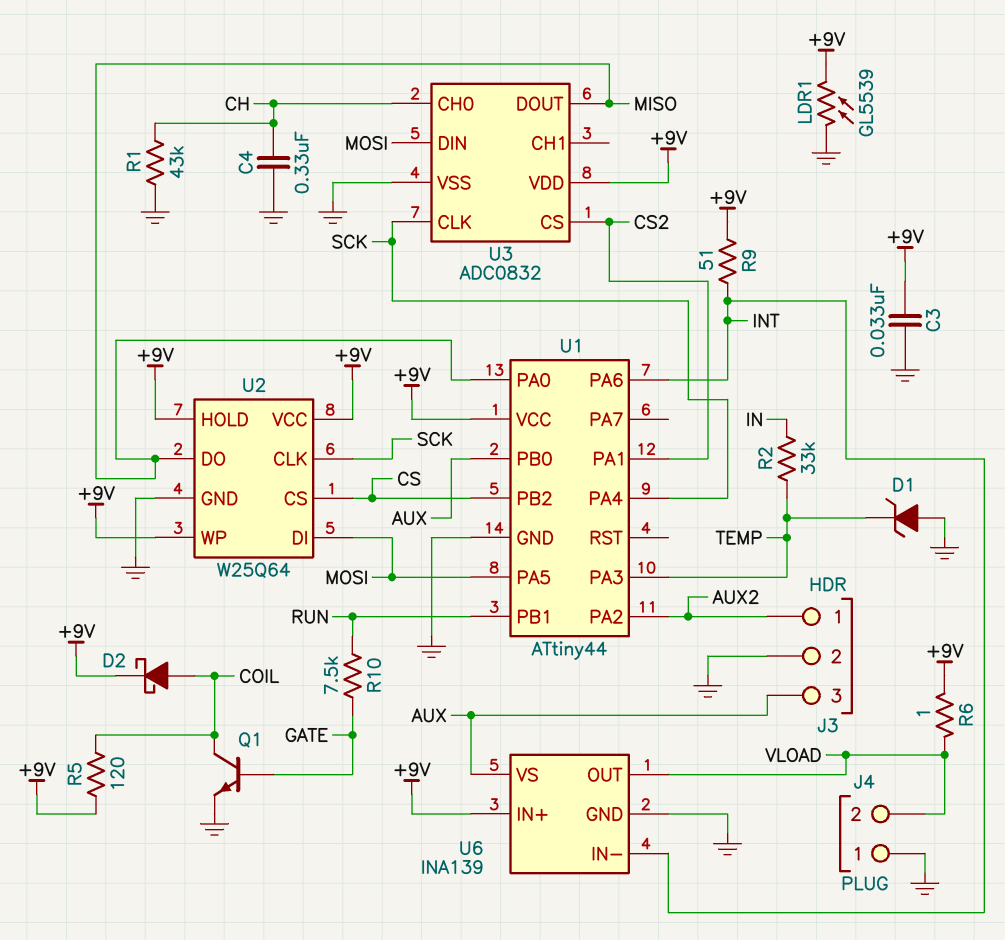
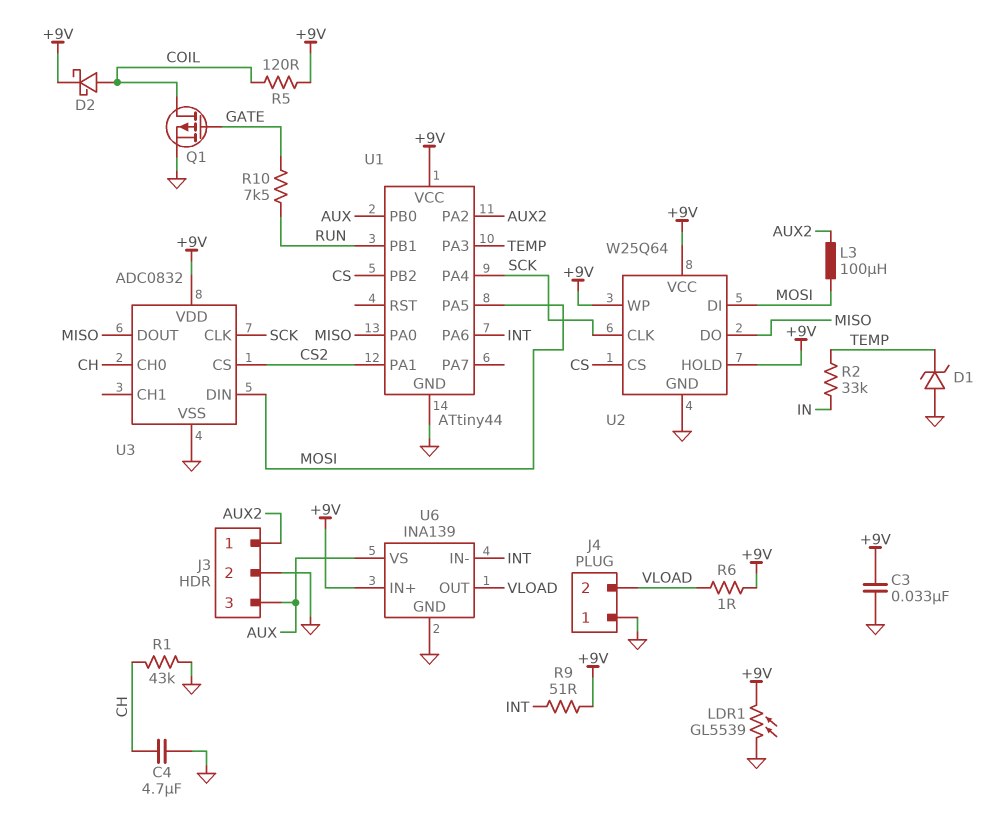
C4: 330nF (CH, GND) -> 4.7uF (CH, GND)
L3: none -> 100uH (AUX2, MOSI)
Q1: NPN (B GATE, C COIL, E GND) -> PMOS (G GATE, D COIL, S GND)

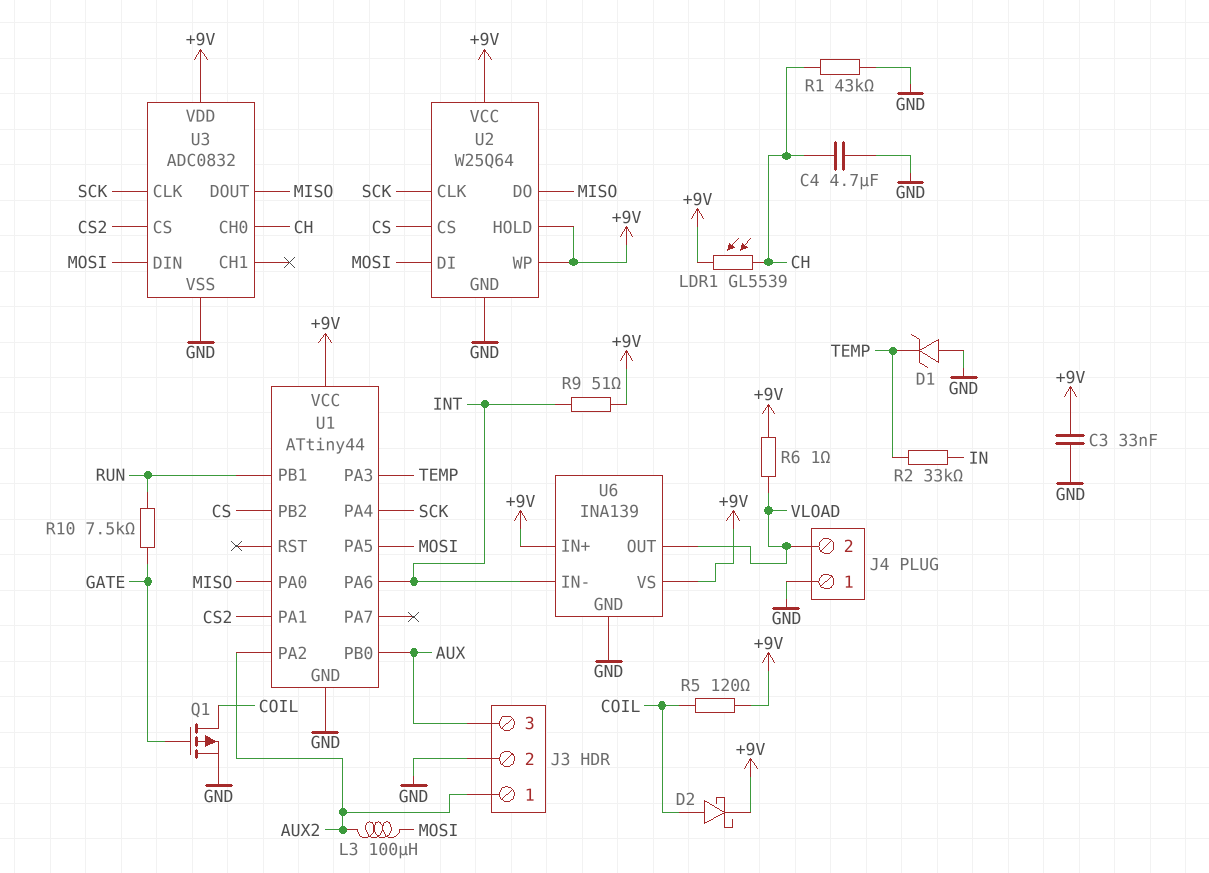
LDR1: GL5539 (+9V, GND) -> GL5539 (+9V, CH)
U6 pin VS: AUX -> +9V

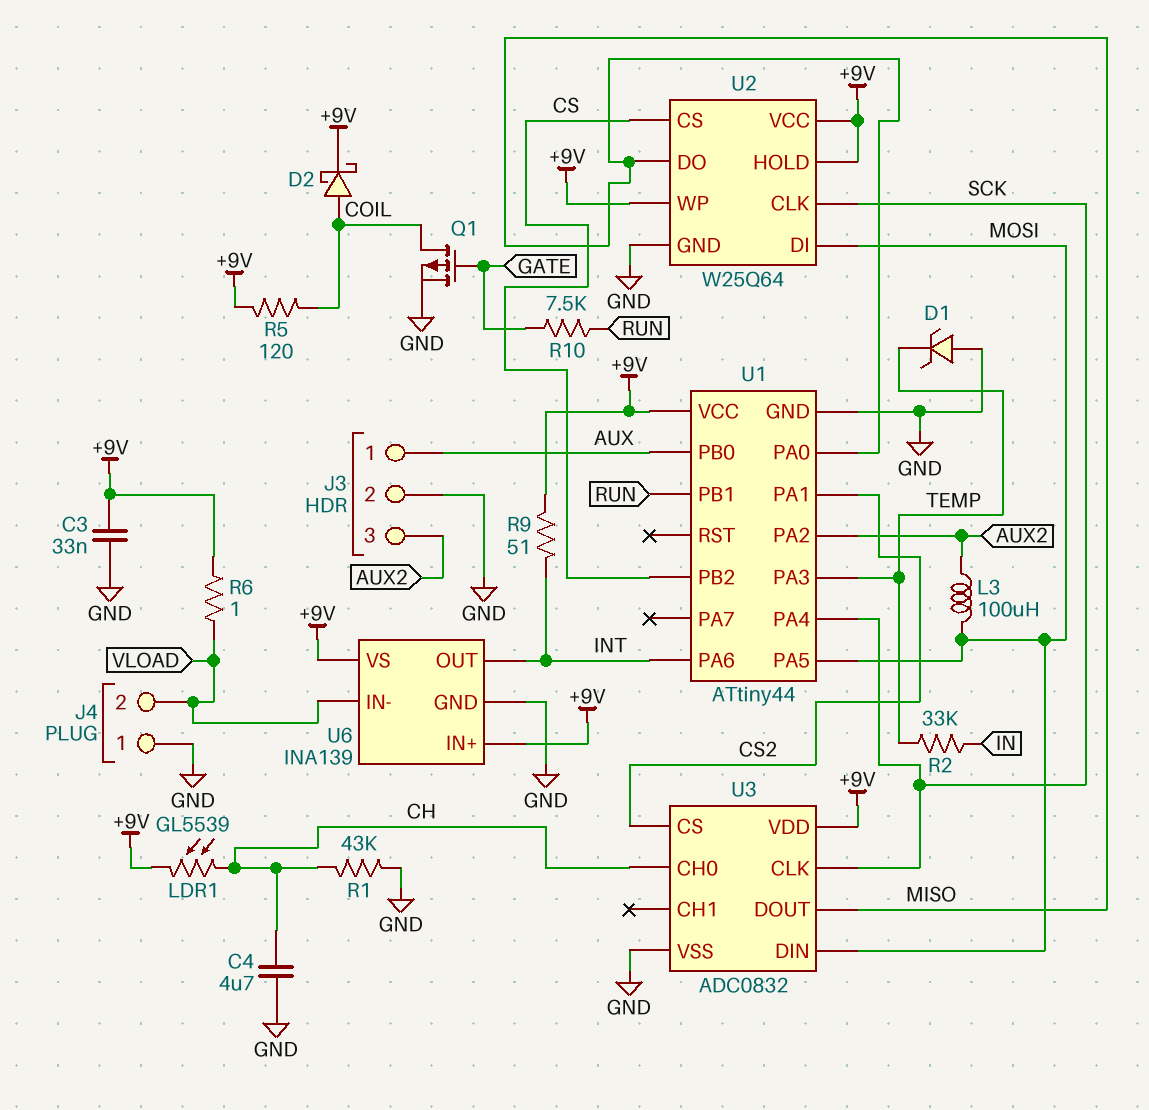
J3 pin 1: AUX2 -> AUX
J3 pin 3: AUX -> AUX2
U6 pin IN-: INT -> VLOAD
U6 pin OUT: VLOAD -> INT

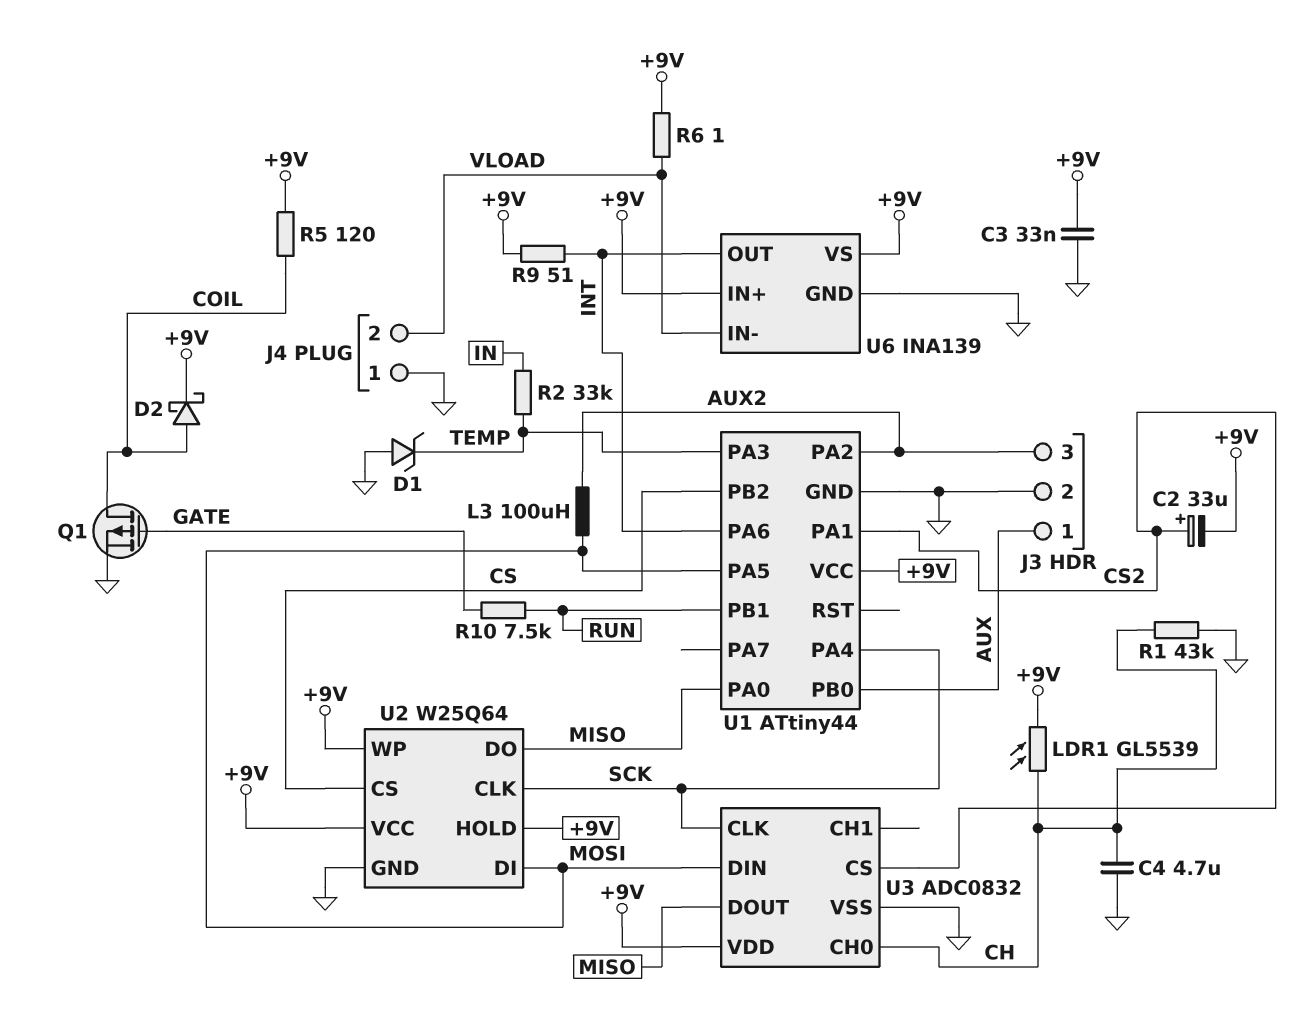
C2: none -> 33uF (plus CS2, minus +9V)

